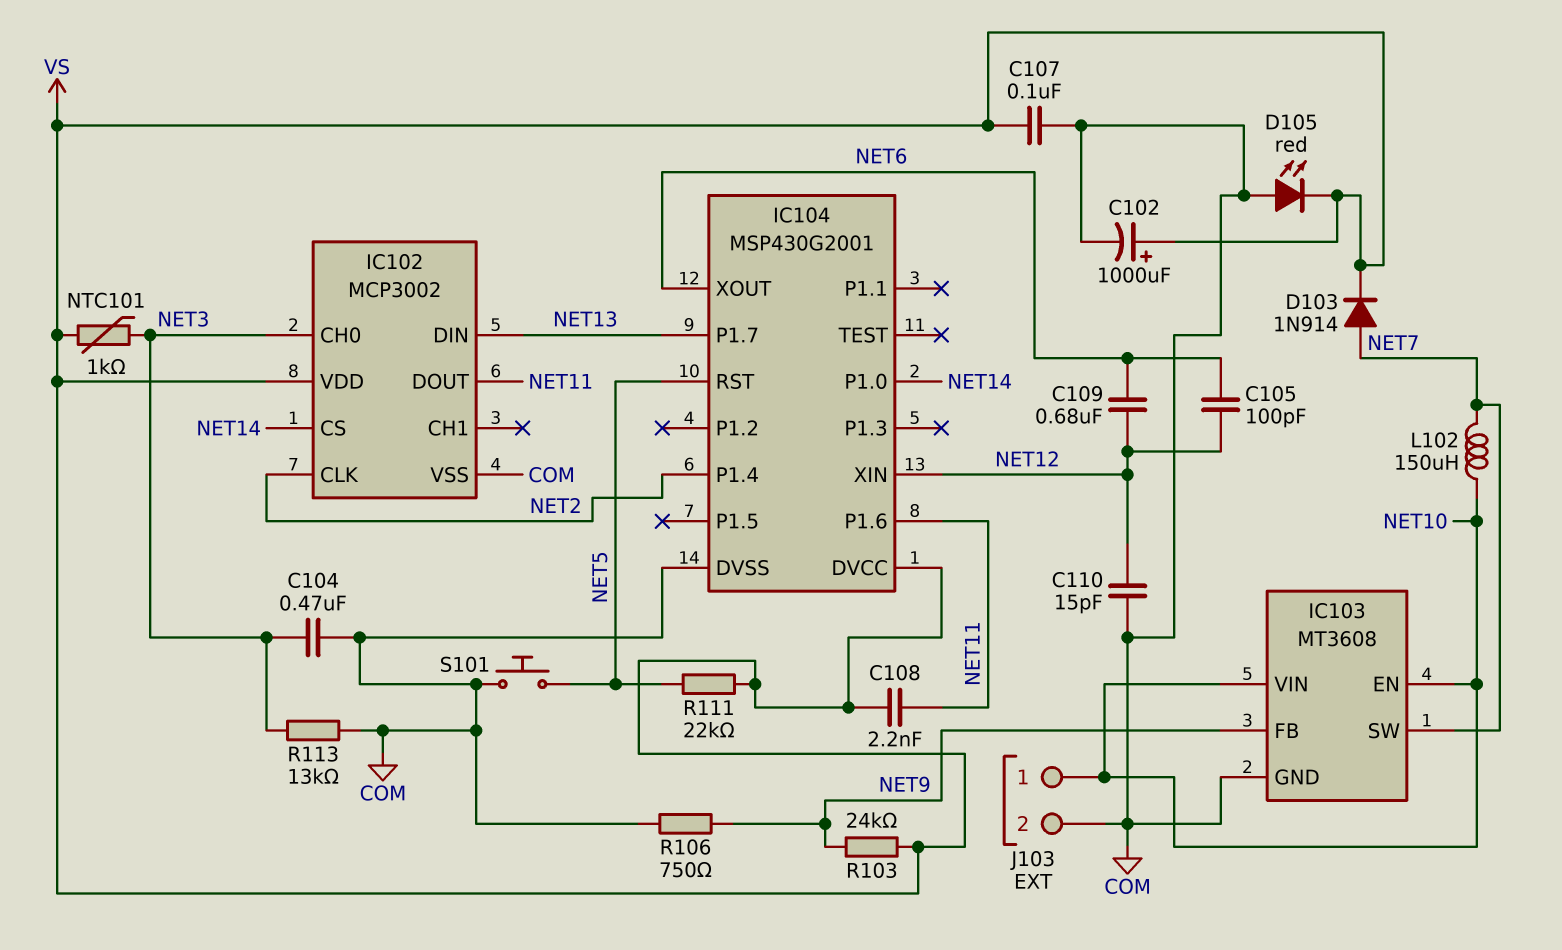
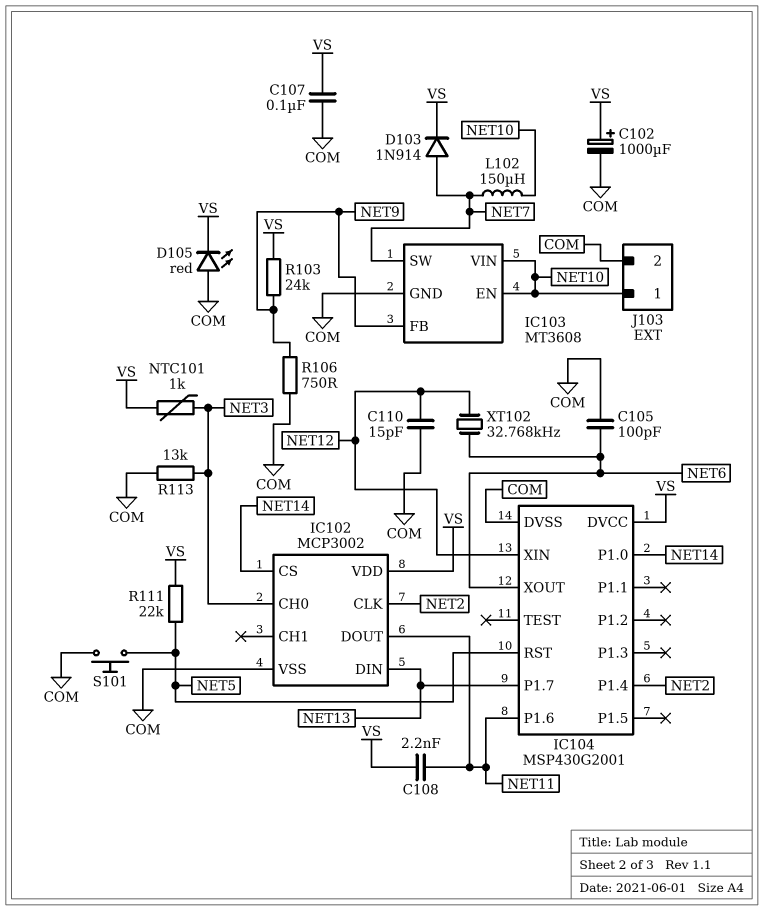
C104: 470nF (COM, NET3) -> none
C105: 100pF (NET6, NET12) -> 100pF (COM, NET6)
C109: 680nF (NET6, NET12) -> none
XT102: none -> 32.768kHz (NET6, NET12)

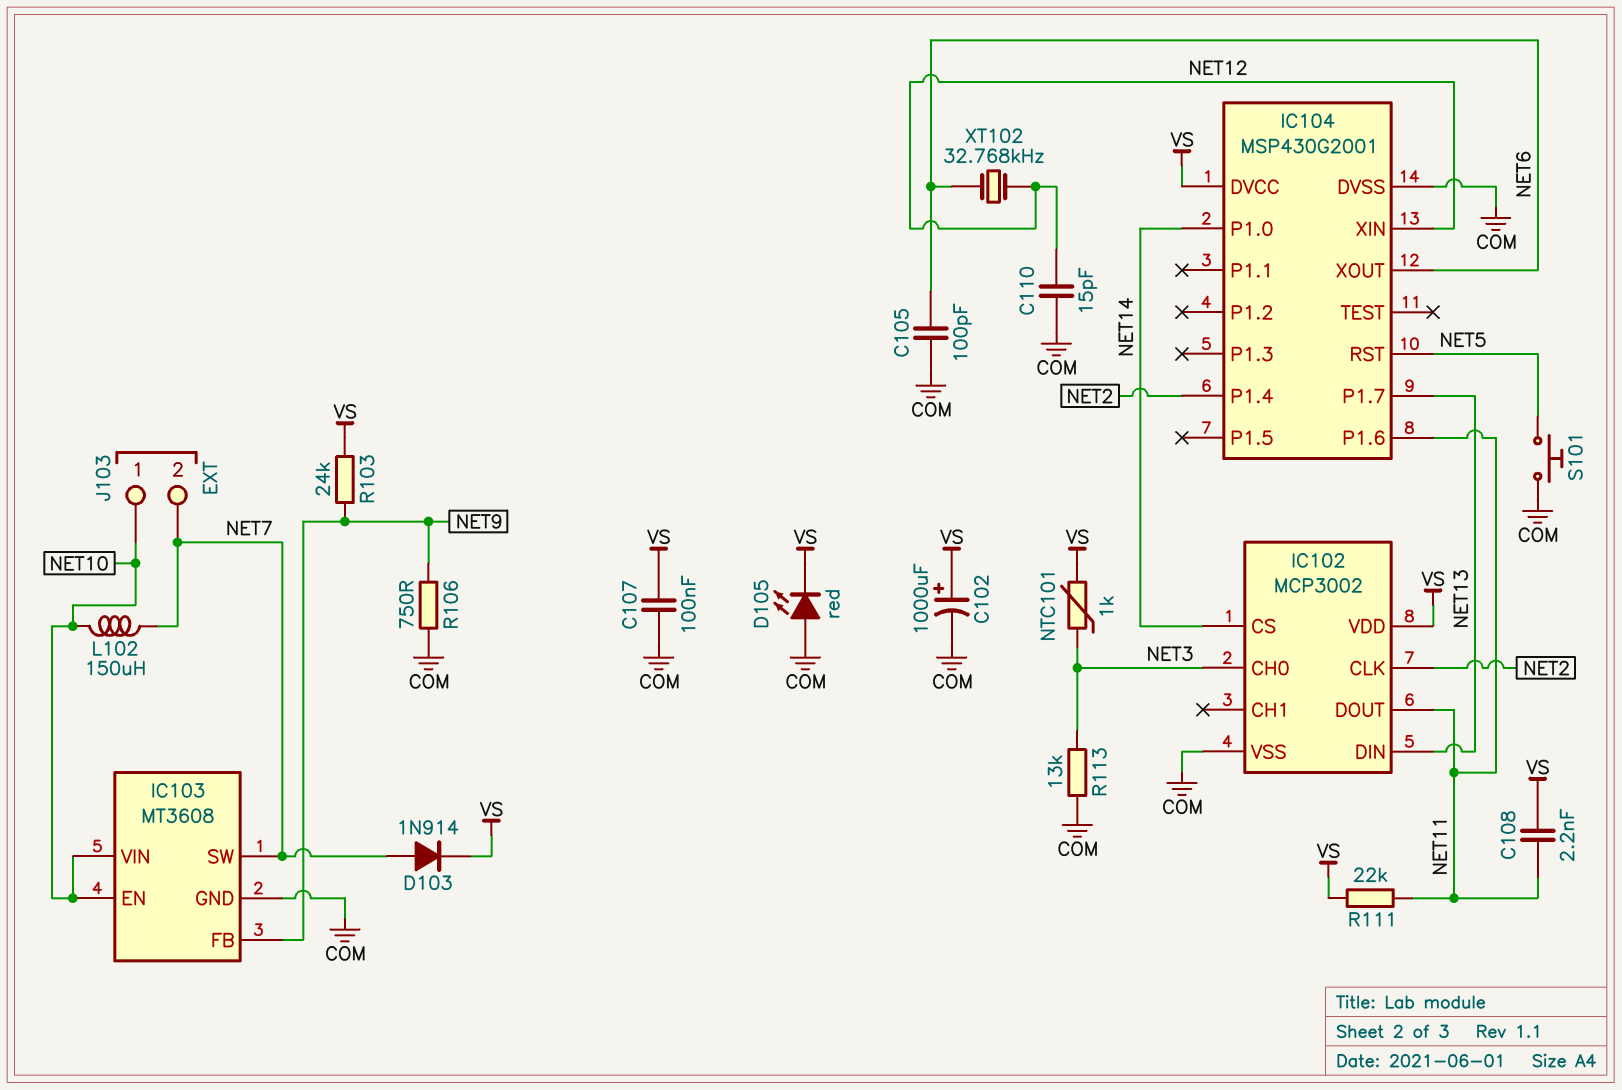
J103 pin 2: COM -> NET7
R111: 22k (NET5, VS) -> 22k (NET11, VS)

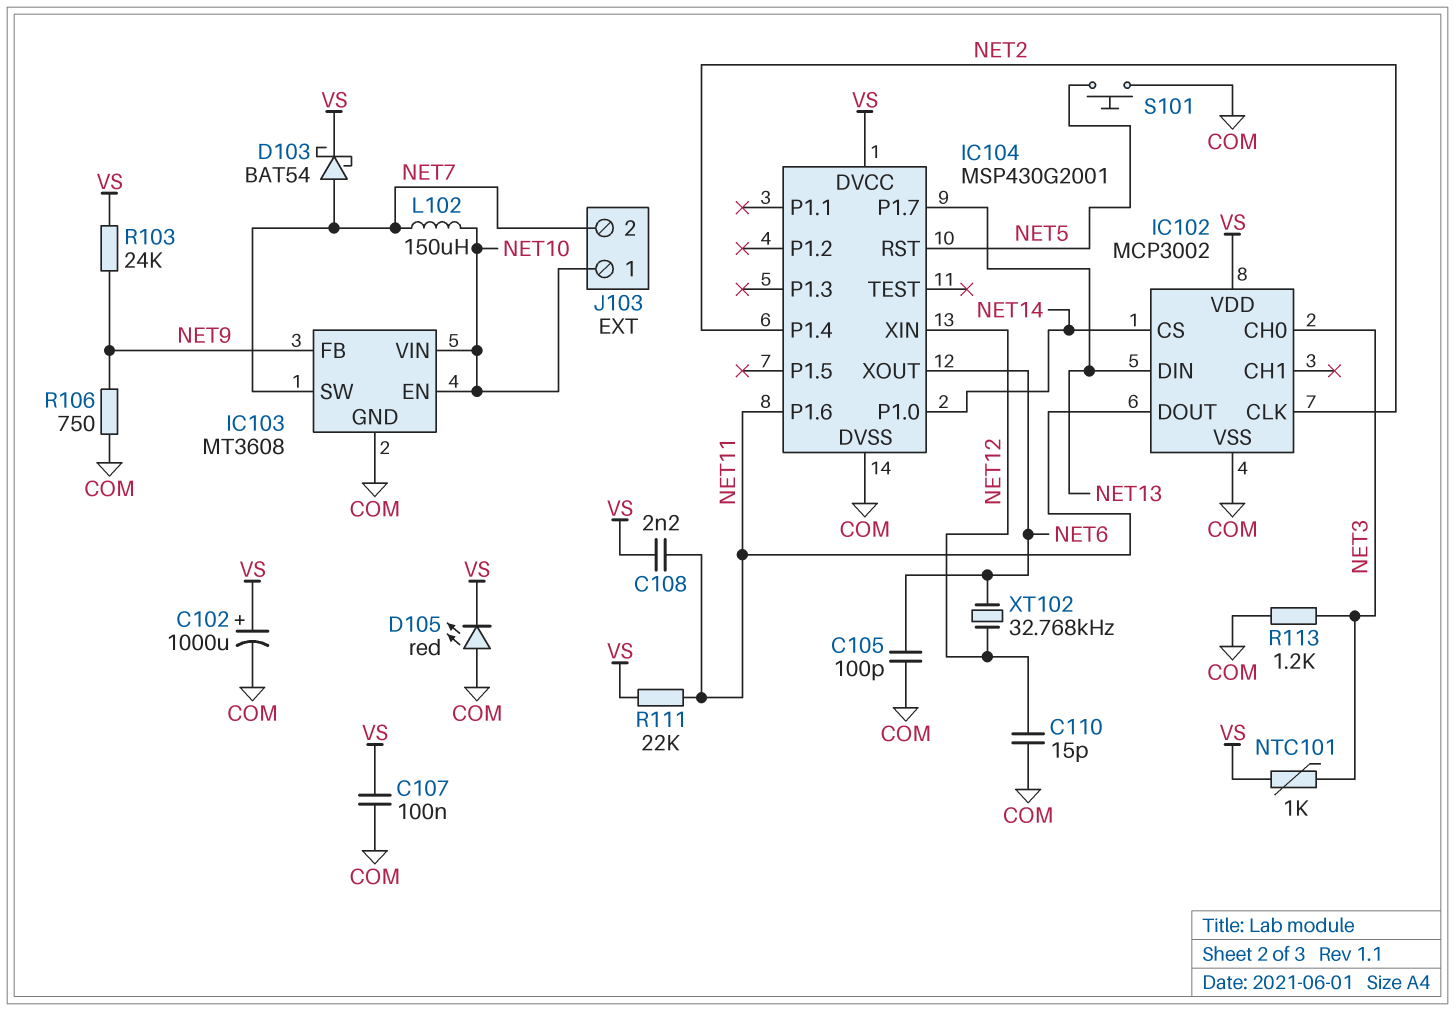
D103: diode 1N914 (A NET7, K VS) -> schottky BAT54 (A NET7, K VS)
R113: 13k (COM, NET3) -> 1.2k (COM, NET3)

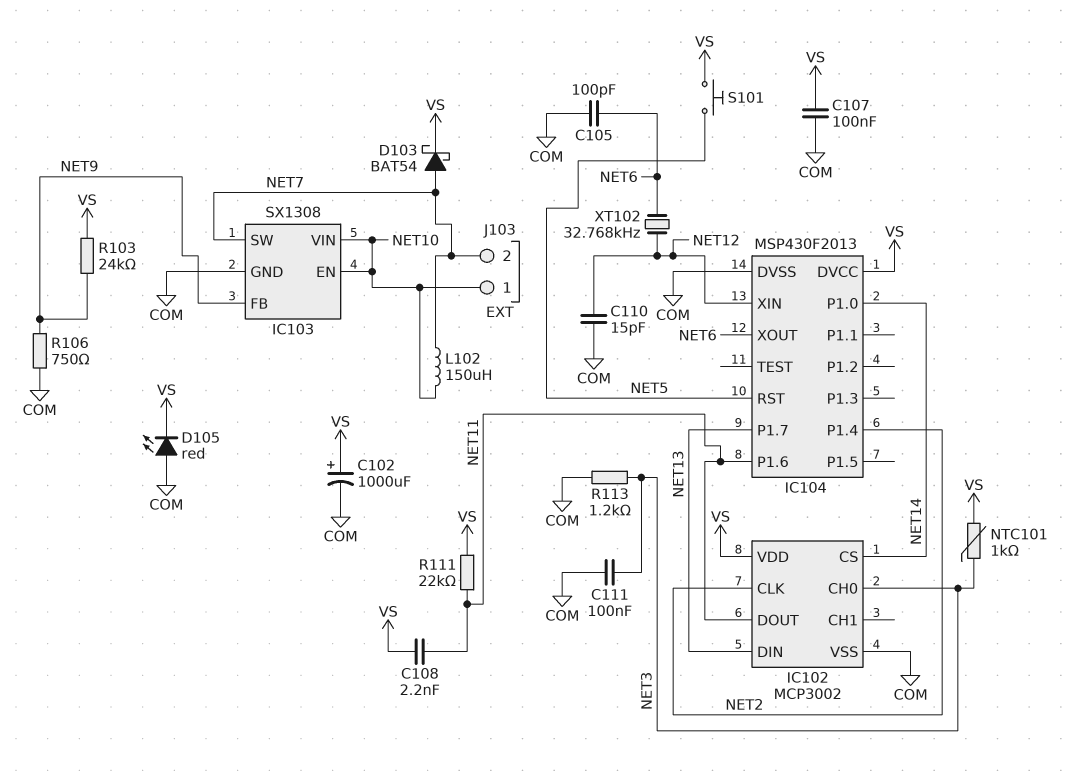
C111: none -> 100nF (COM, NET3)
IC103: MT3608 -> SX1308
IC104: MSP430G2001 -> MSP430F2013
S101: button (COM, NET5) -> button (NET5, VS)

